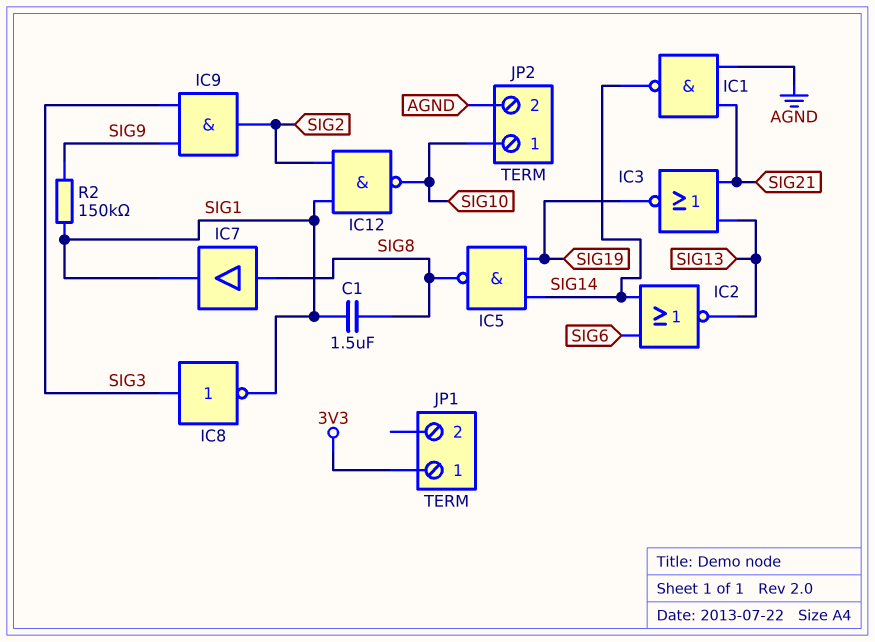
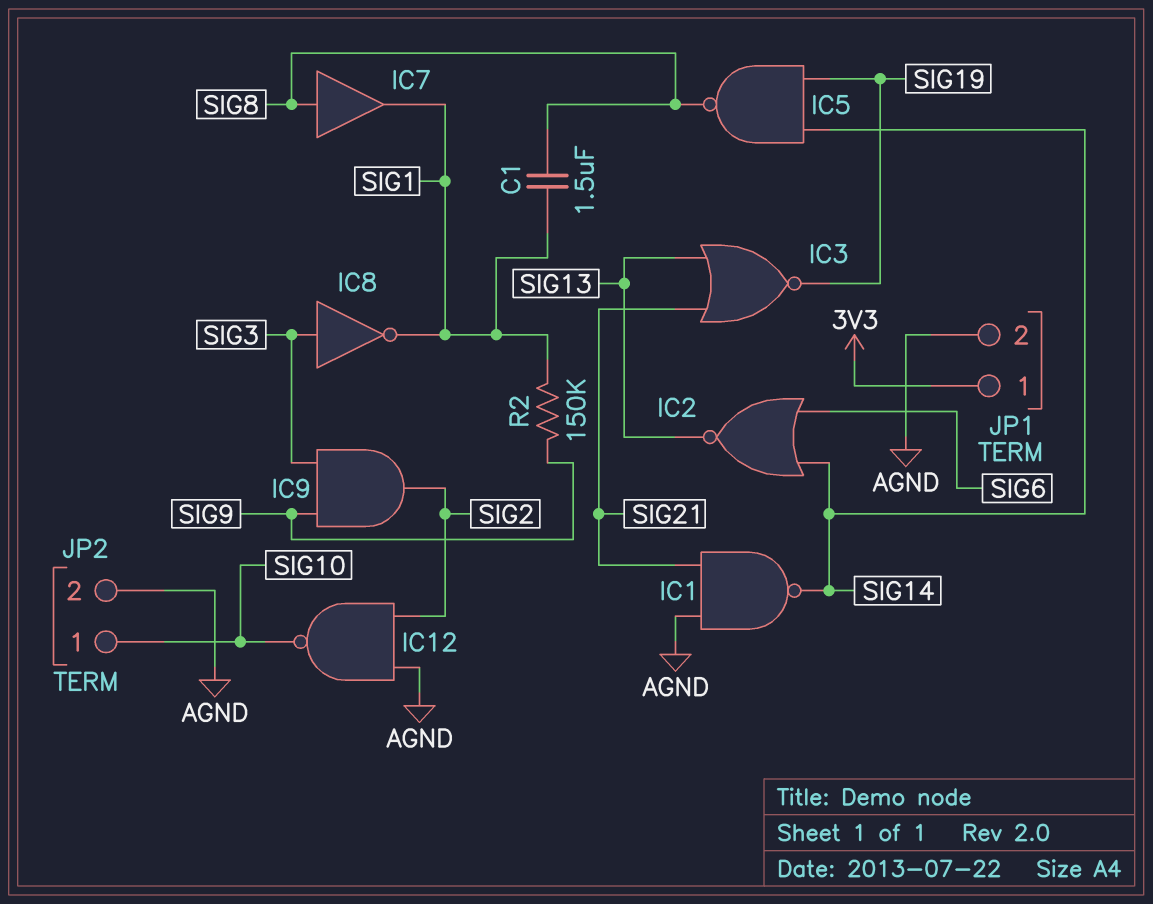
IC12: NAND (in SIG1, in SIG2, out SIG10) -> NAND (in AGND, in SIG2, out SIG10)
JP1 pin 2: none -> AGND

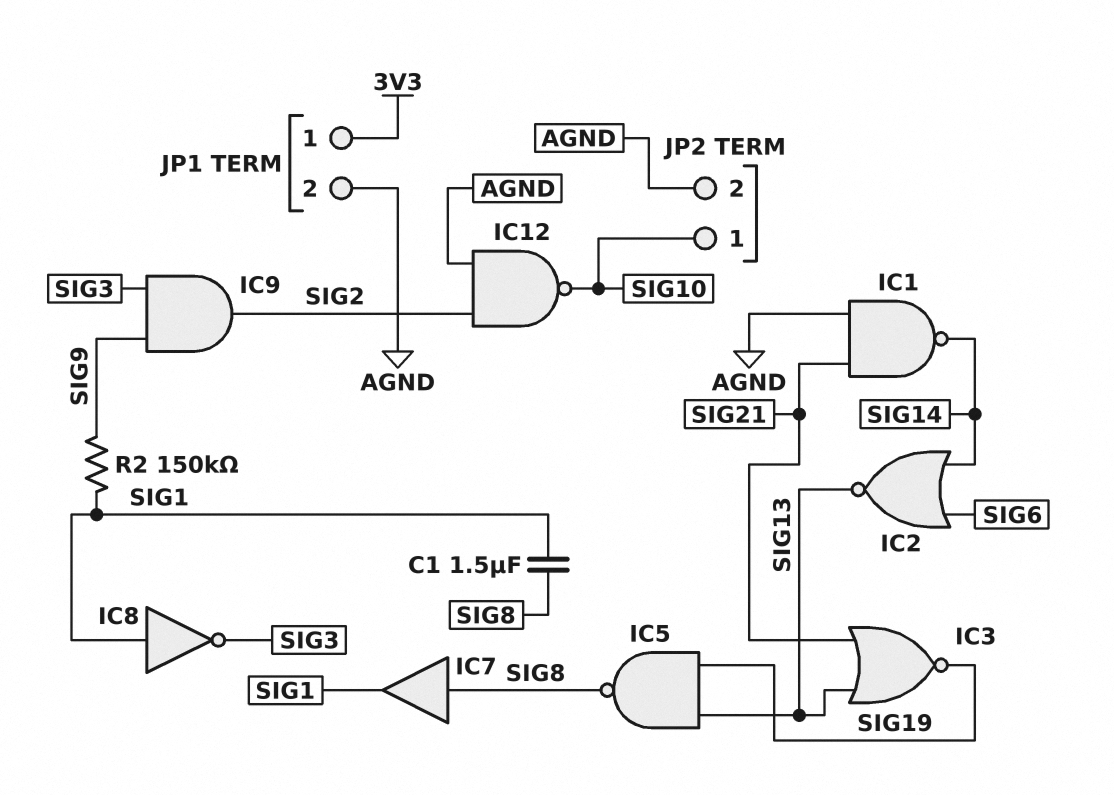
IC5: NAND (in SIG14, in SIG19, out SIG8) -> NAND (in SIG13, in SIG19, out SIG8)
IC8: NOT (in SIG3, out SIG1) -> NOT (in SIG1, out SIG3)

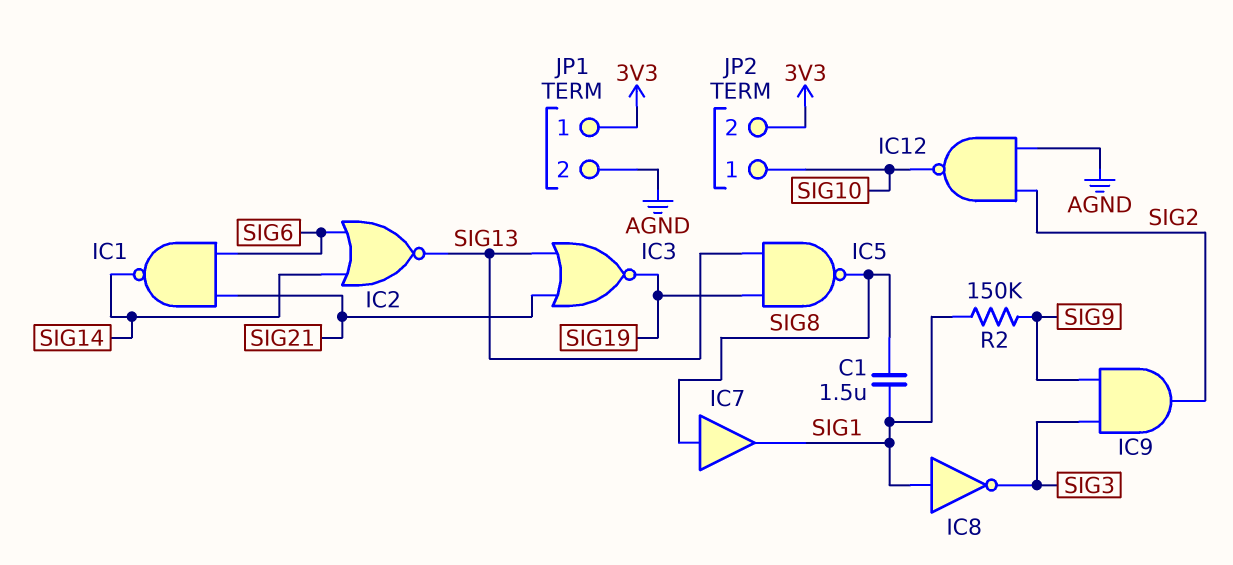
IC1: NAND (in AGND, in SIG21, out SIG14) -> NAND (in SIG6, in SIG21, out SIG14)
JP2 pin 2: AGND -> 3V3

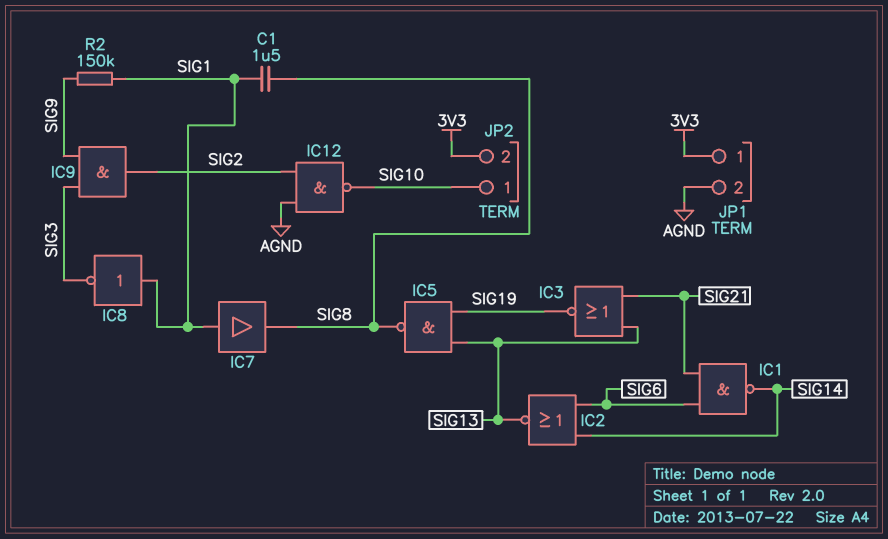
IC7: buffer (in SIG8, out SIG1) -> buffer (in SIG1, out SIG8)

